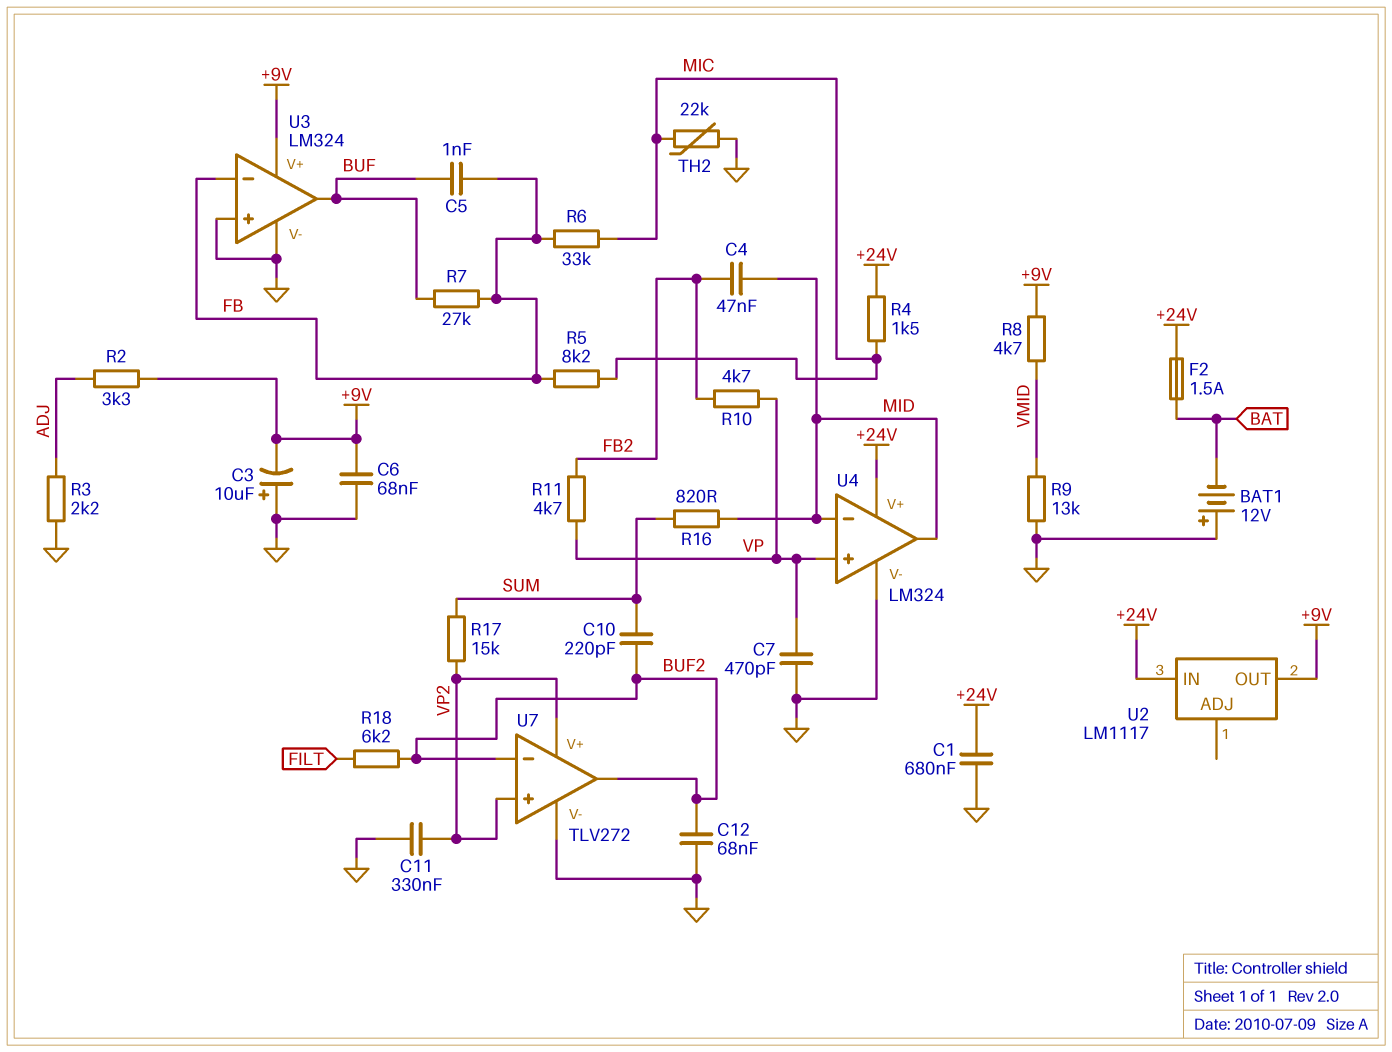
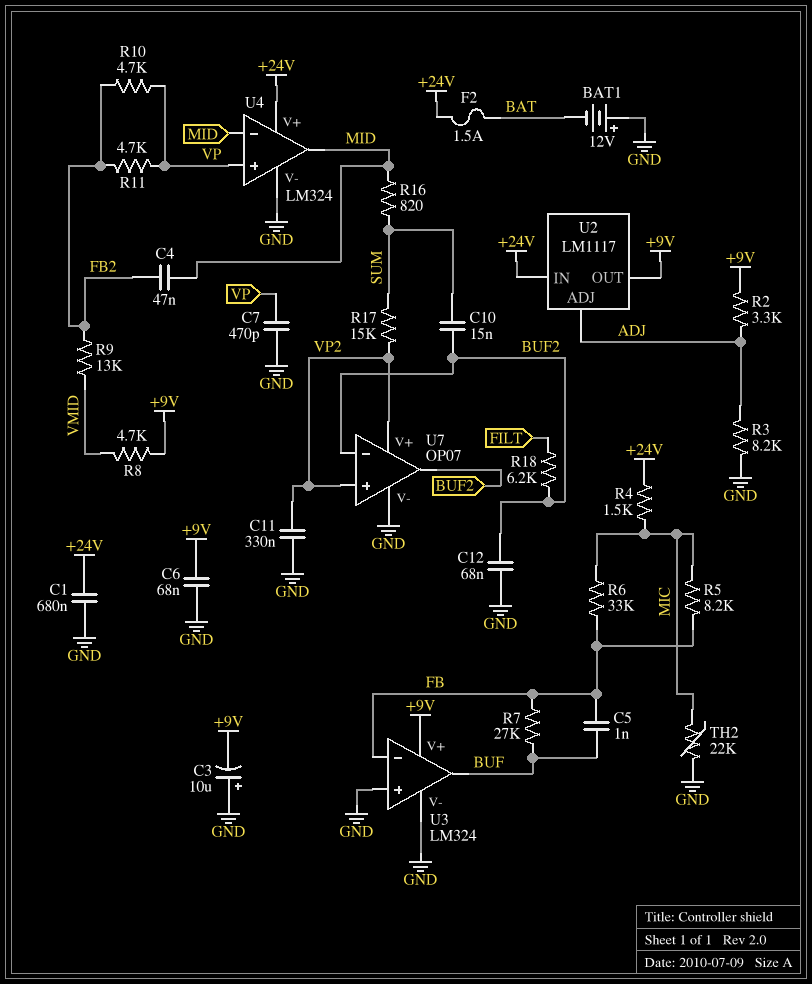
C10: 220pF (BUF2, SUM) -> 15nF (BUF2, SUM)
R3: 2.2k (ADJ, GND) -> 8.2k (ADJ, GND)
R9: 13k (GND, VMID) -> 13k (FB2, VMID)
U2 pin ADJ: none -> ADJ
U7: TLV272 -> OP07

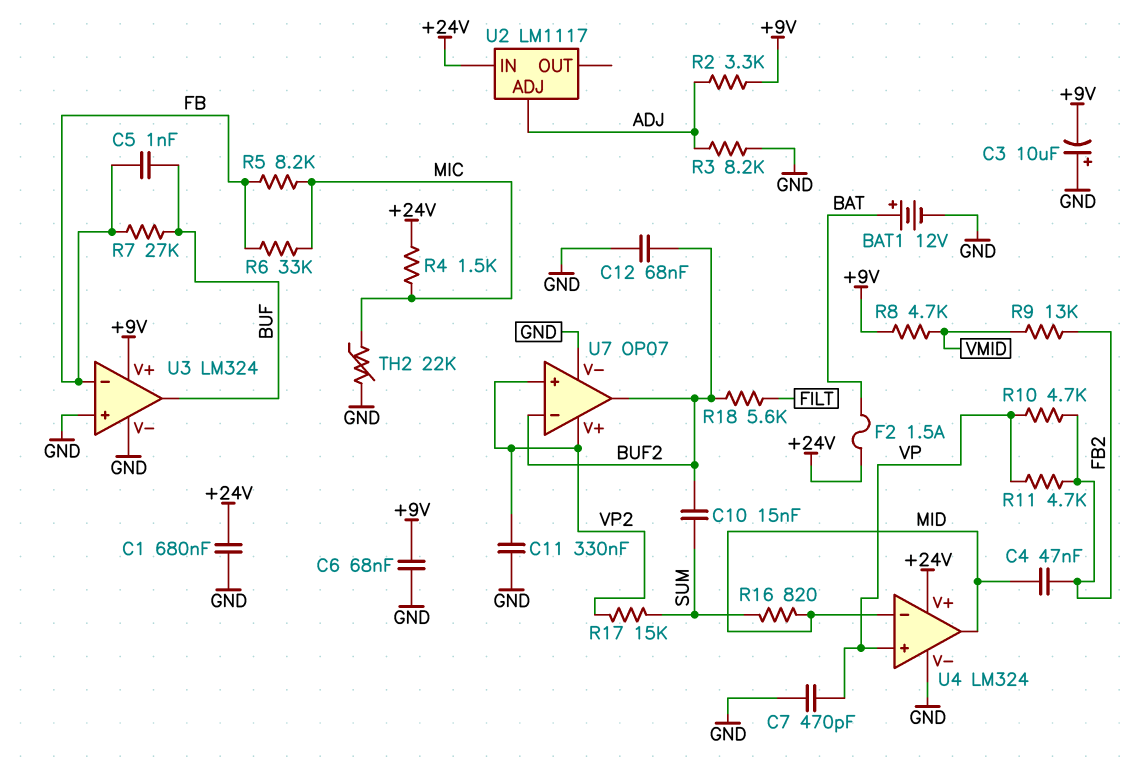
BAT1: 12V (plus GND, minus BAT) -> 12V (plus BAT, minus GND)
R18: 6.2k (BUF2, FILT) -> 5.6k (BUF2, FILT)
U2 pin OUT: +9V -> none

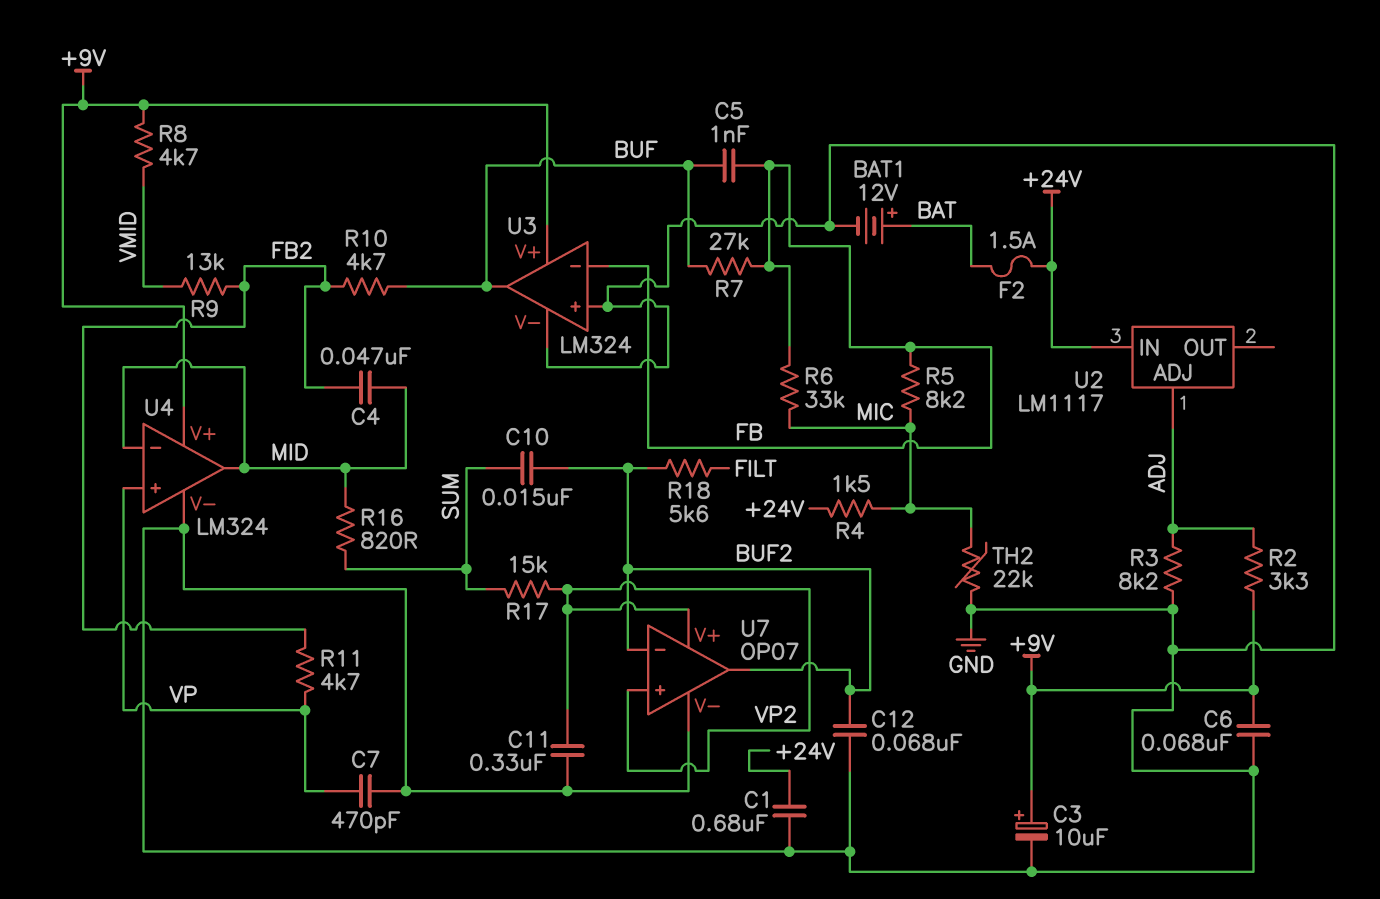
C3: 10uF (plus GND, minus +9V) -> 10uF (plus +9V, minus GND)
R10: 4.7k (FB2, VP) -> 4.7k (BUF, FB2)
U4 pin V+: +24V -> +9V

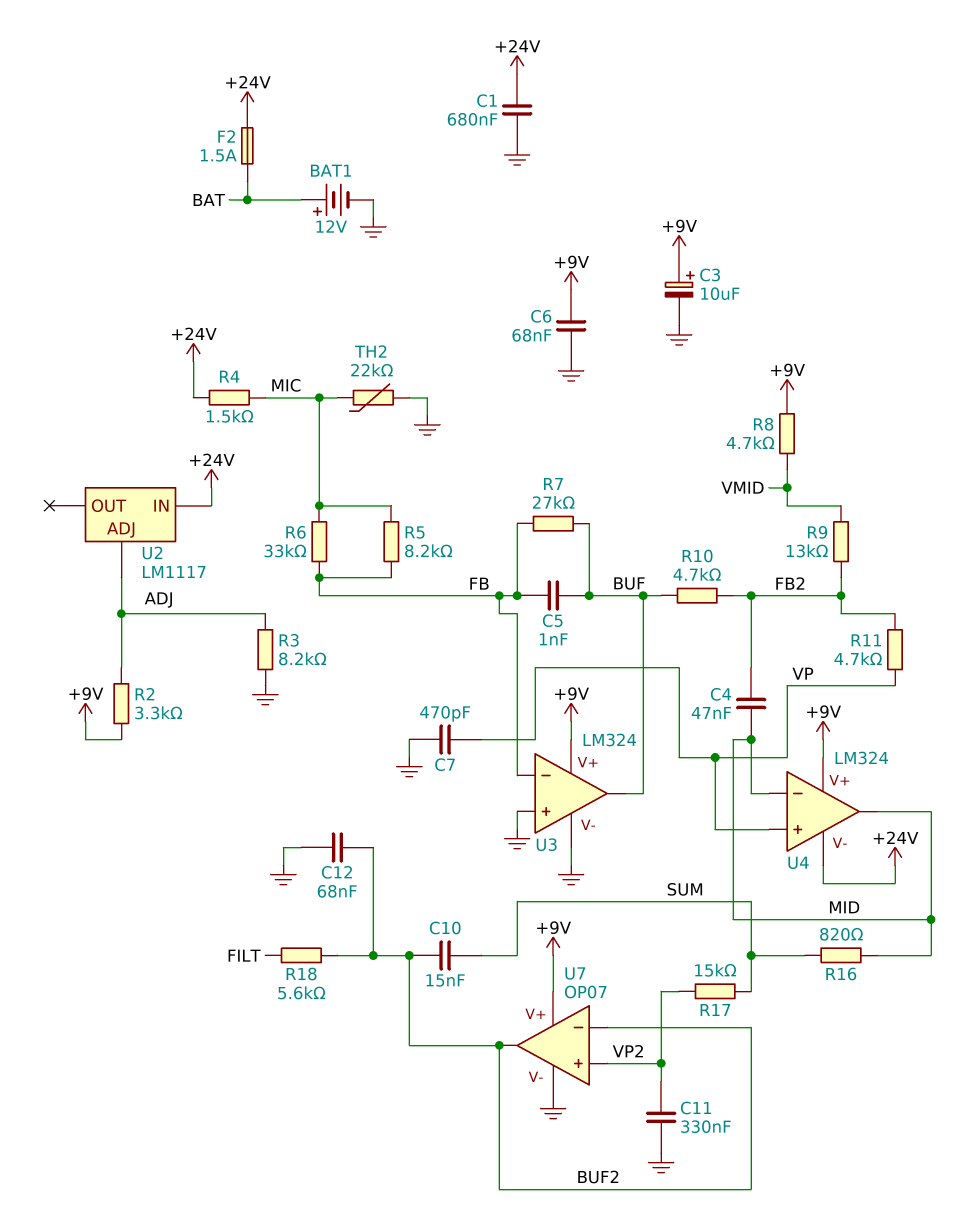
U4 pin V-: GND -> +24V
U7 pin V+: VP2 -> +9V

